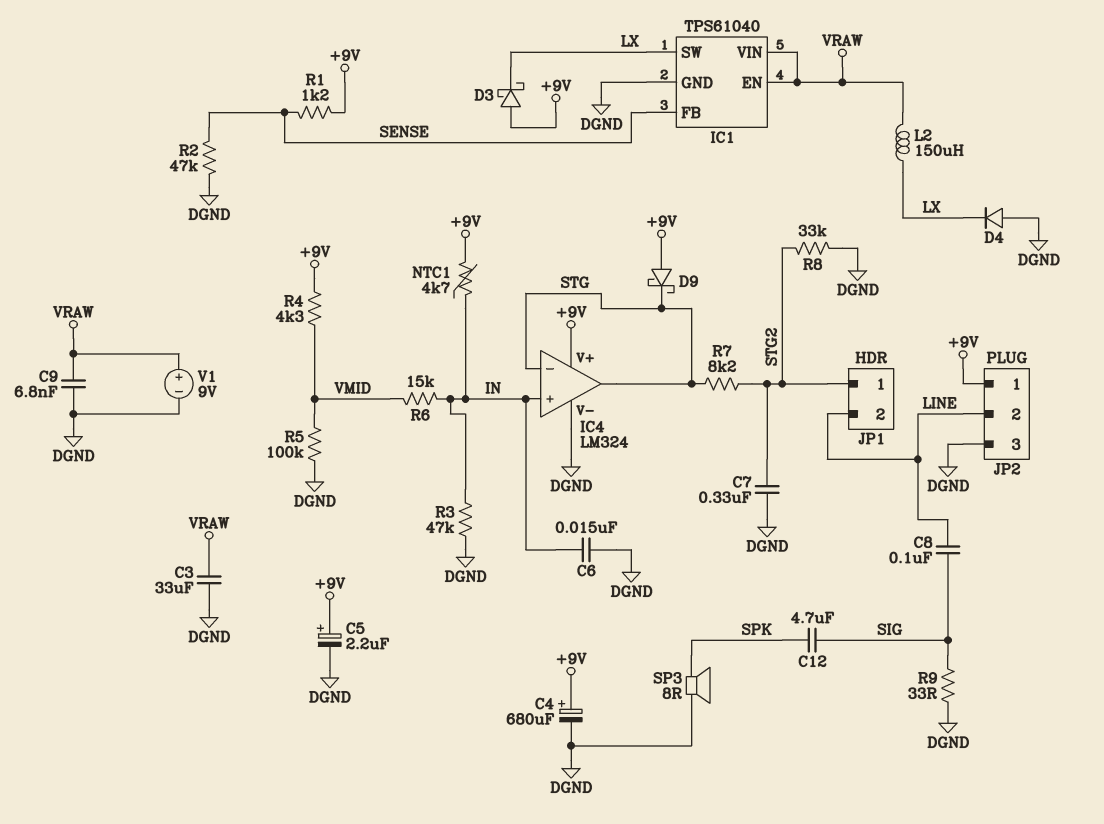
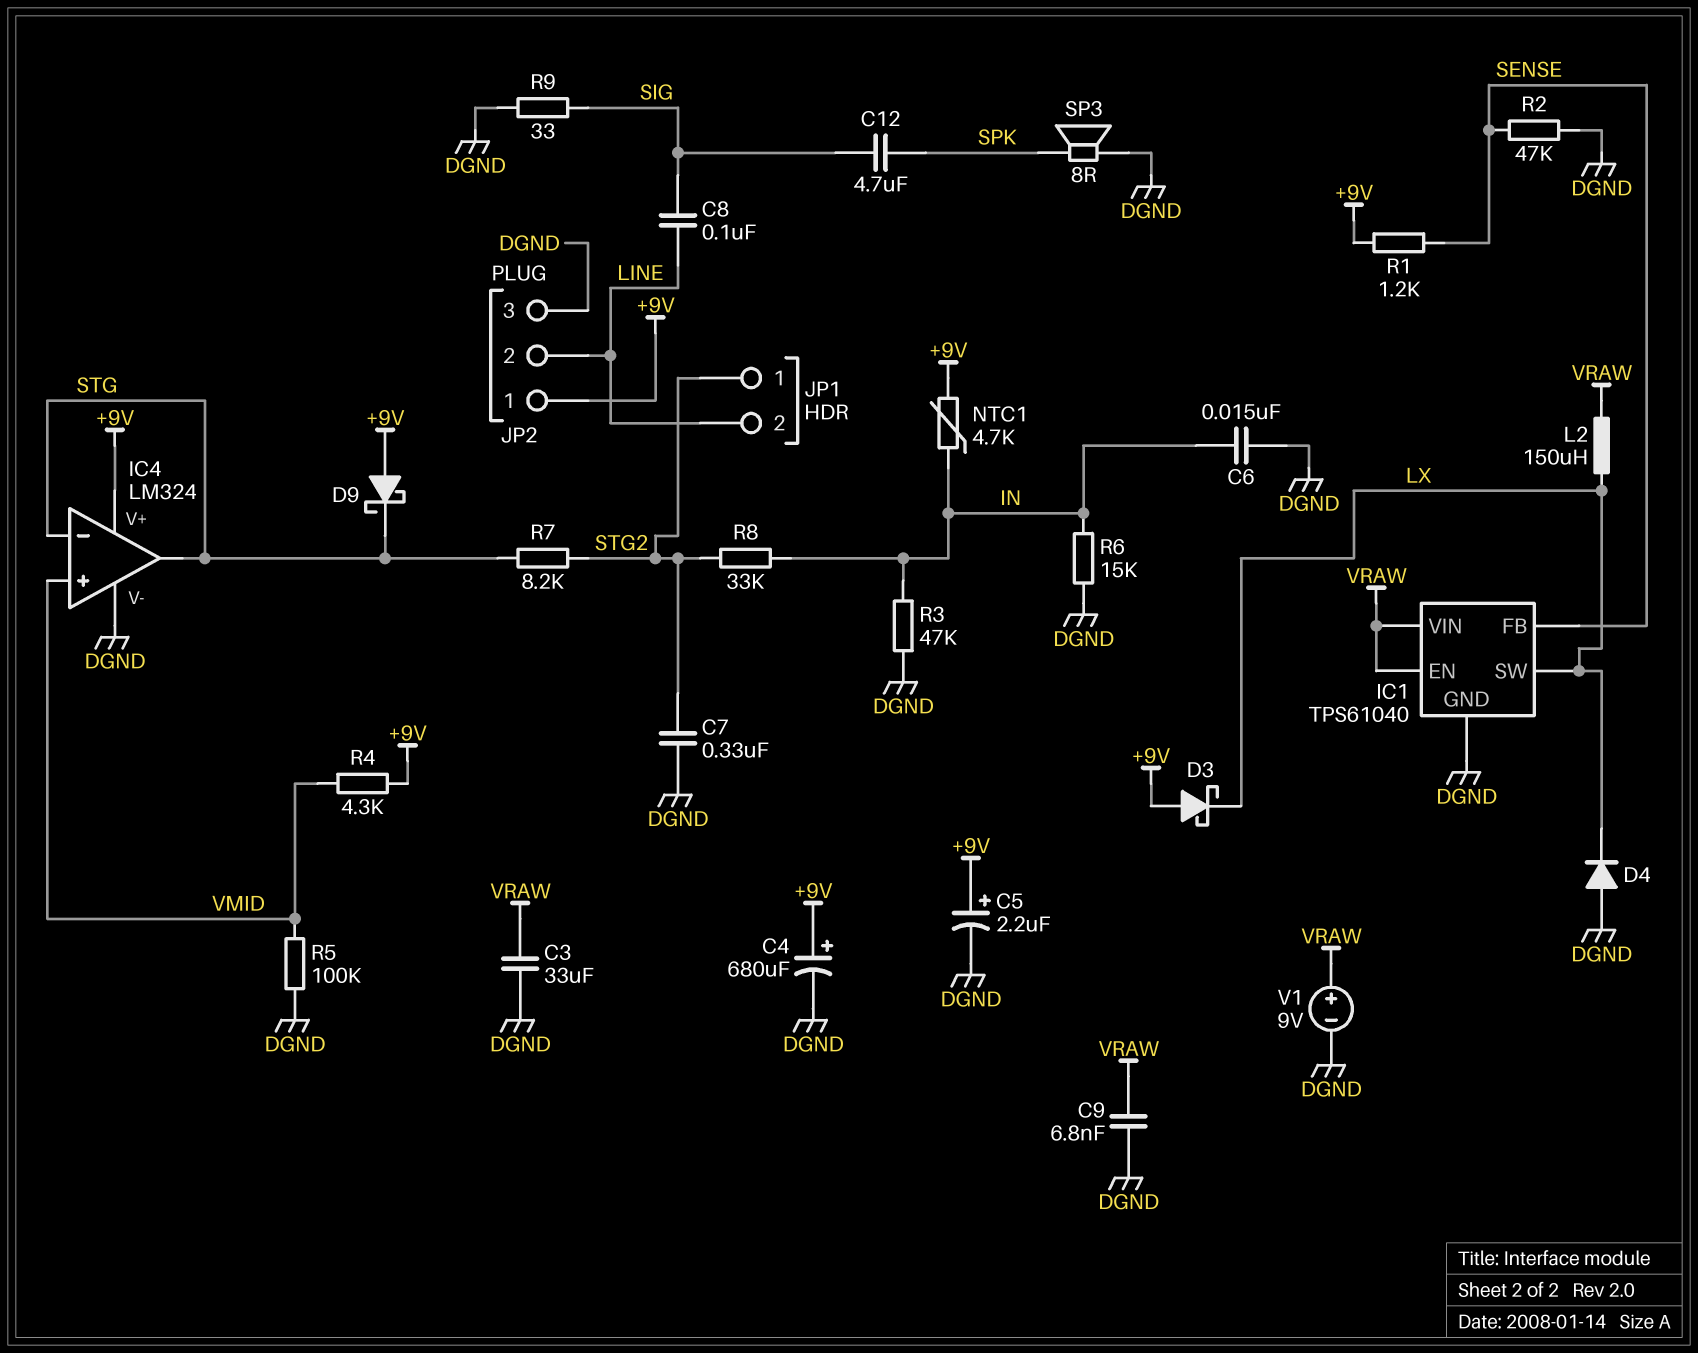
IC4 pin in+: IN -> VMID
R6: 15k (IN, VMID) -> 15k (DGND, IN)
R8: 33k (DGND, STG2) -> 33k (IN, STG2)

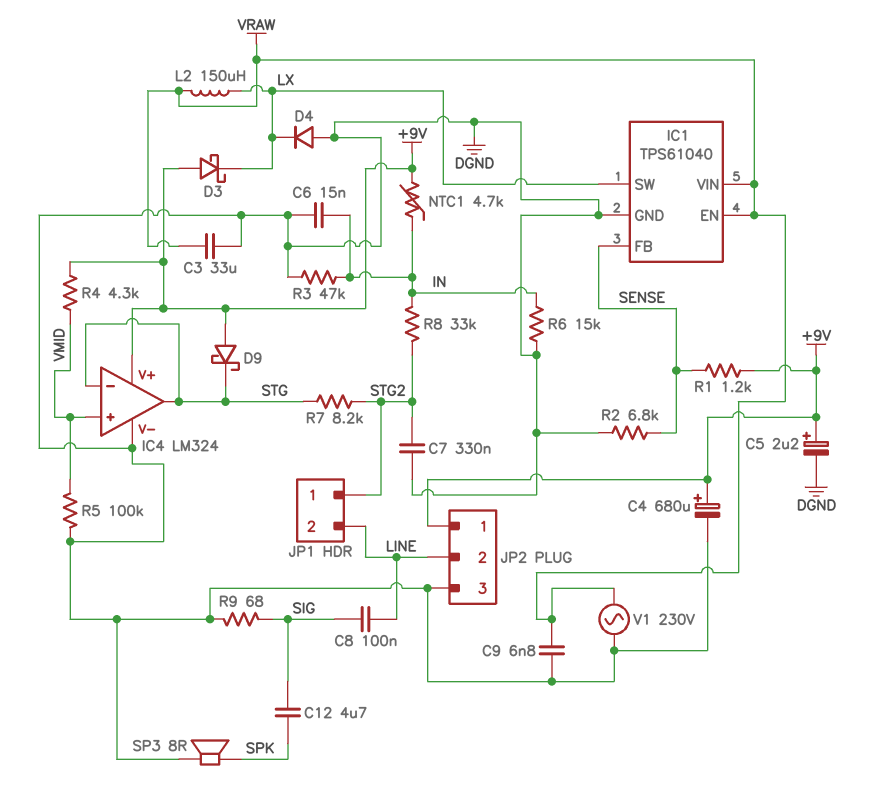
R2: 47k (DGND, SENSE) -> 6.8k (DGND, SENSE)
R9: 33 (DGND, SIG) -> 68 (DGND, SIG)
V1: 9V (plus VRAW, minus DGND) -> AC 230V (DGND, VRAW)

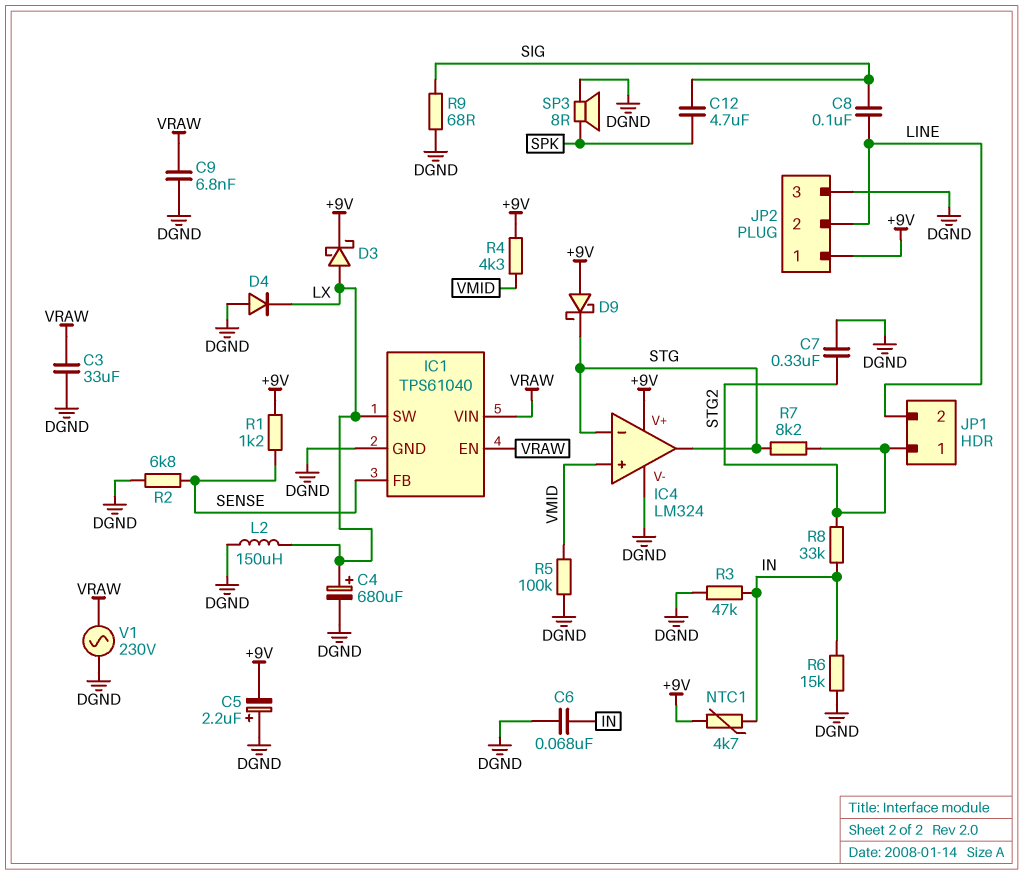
C4: 680uF (plus +9V, minus DGND) -> 680uF (plus LX, minus DGND)
C5: 2.2uF (plus +9V, minus DGND) -> 2.2uF (plus DGND, minus +9V)
C6: 15nF (DGND, IN) -> 68nF (DGND, IN)
D3: schottky (A +9V, K LX) -> schottky (A LX, K +9V)
L2: 150uH (LX, VRAW) -> 150uH (DGND, LX)

